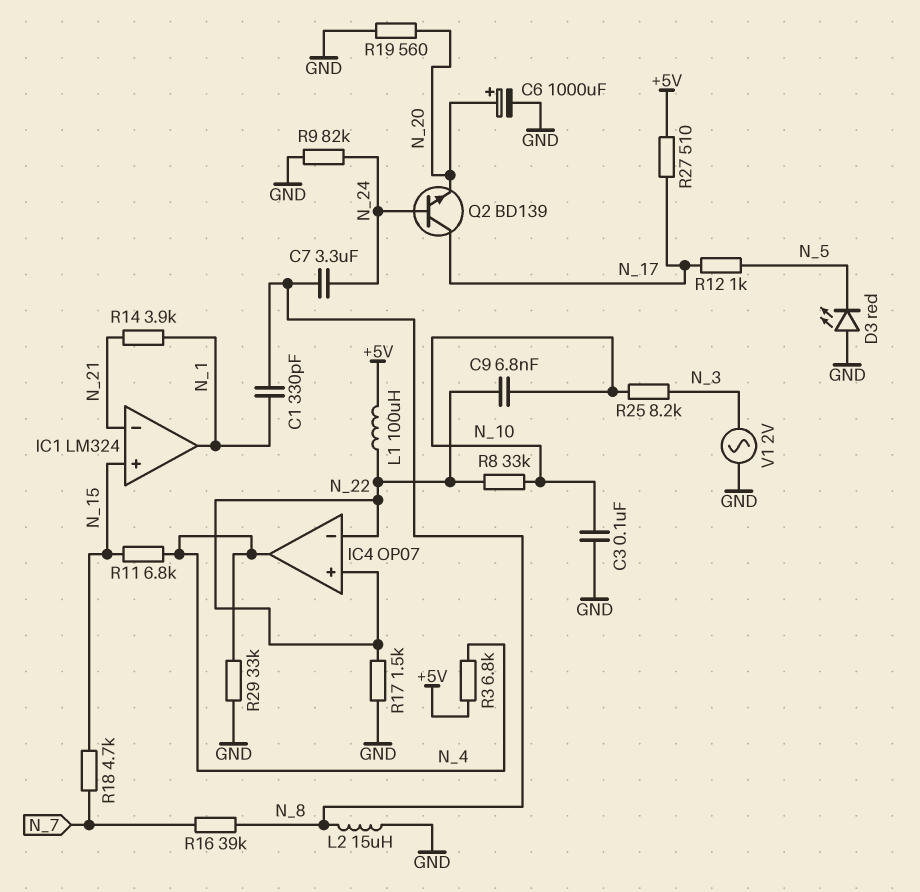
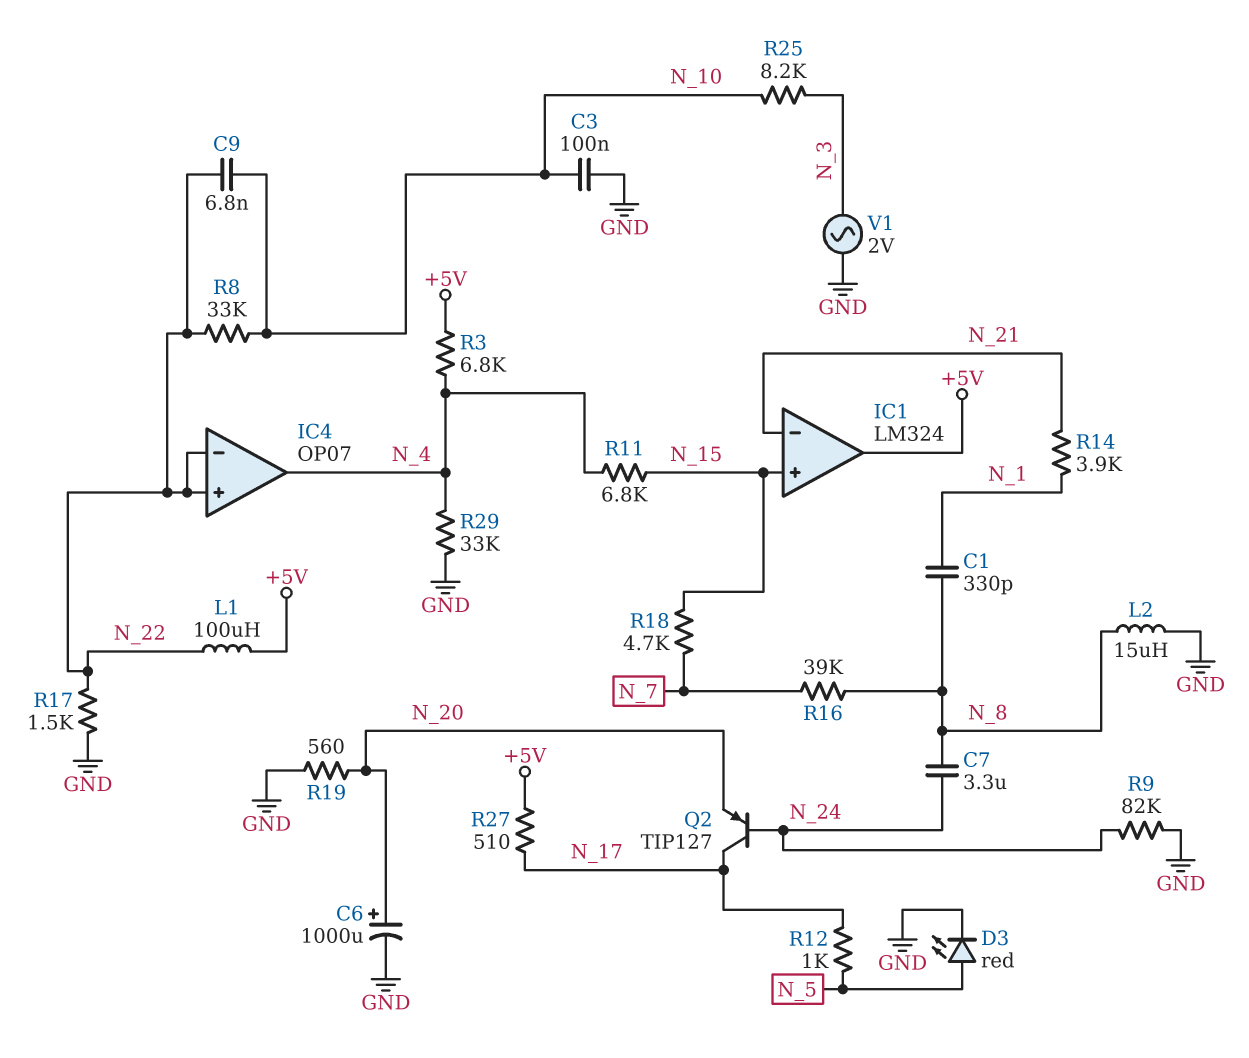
D3: LED red (A GND, K N_5) -> LED red (A N_5, K GND)
IC1 pin out: N_1 -> +5V
Q2: NPN BD139 (B N_24, C N_17, E N_20) -> PNP TIP127 (B N_24, C N_17, E N_20)

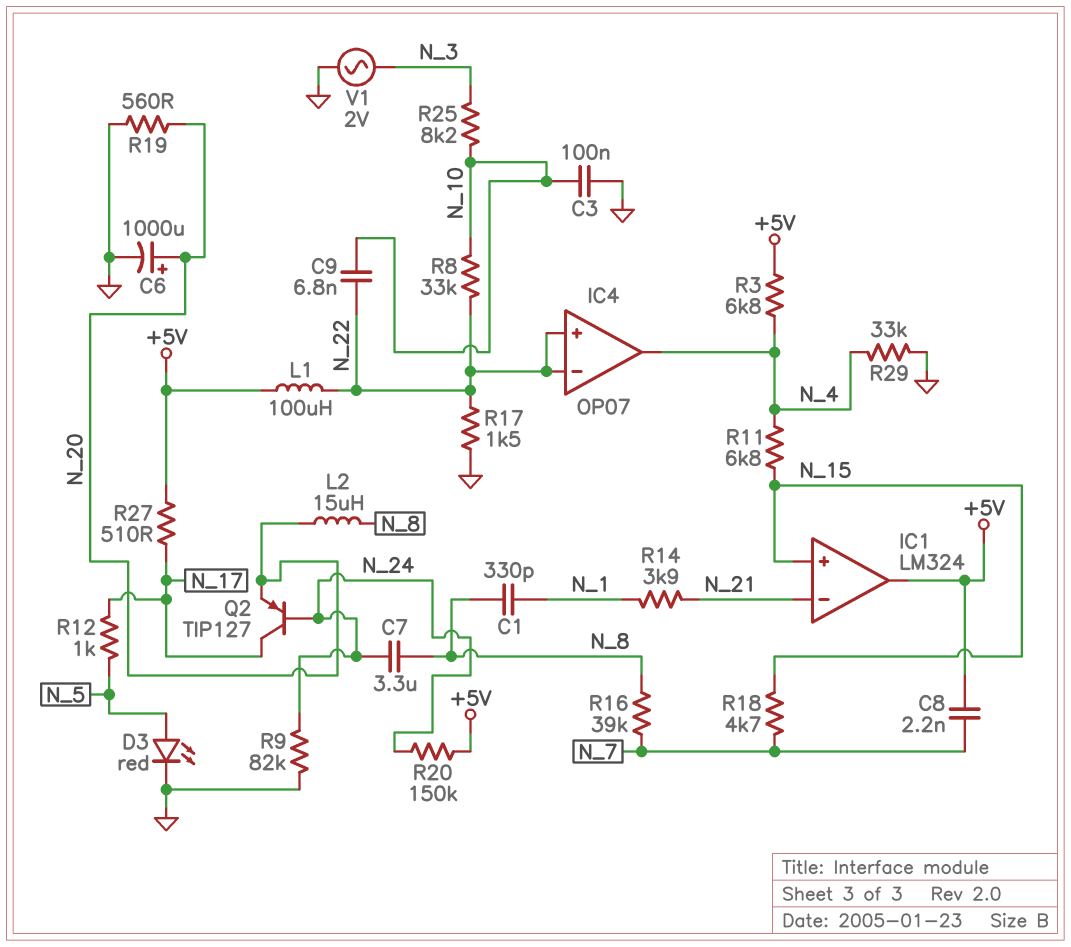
C8: none -> 2.2nF (+5V, N_7)
L2: 15uH (GND, N_8) -> 15uH (N_8, N_20)
R20: none -> 150k (+5V, N_24)

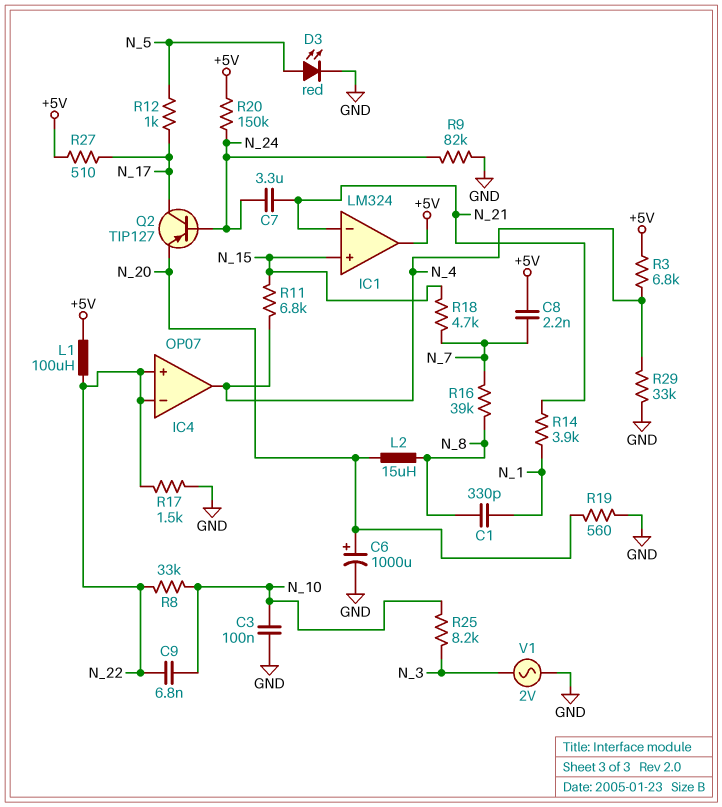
C7: 3.3uF (N_8, N_24) -> 3.3uF (N_21, N_24)

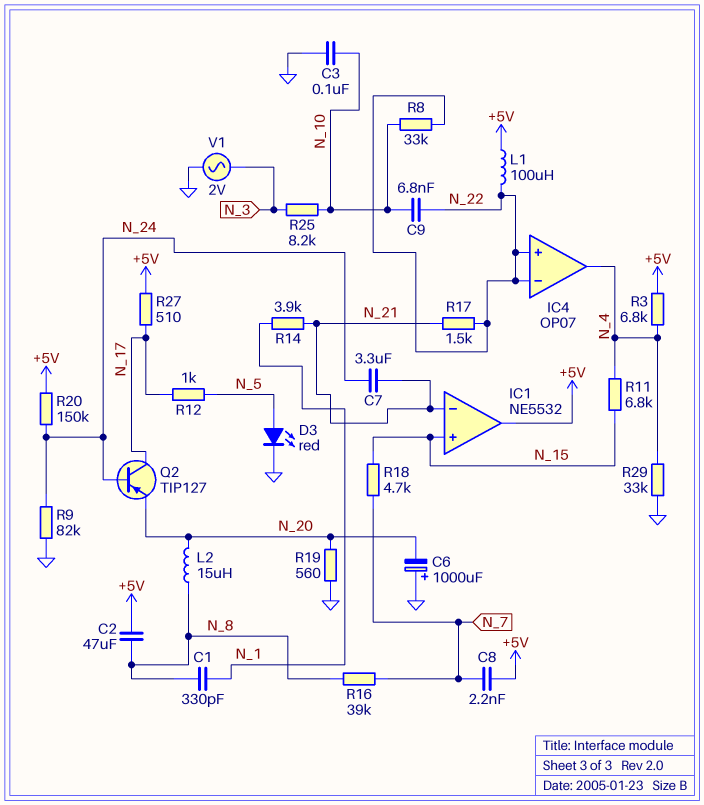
C2: none -> 47uF (+5V, N_8)
C6: 1000uF (plus N_20, minus GND) -> 1000uF (plus GND, minus N_20)
IC1: LM324 -> NE5532
R17: 1.5k (GND, N_22) -> 1.5k (N_21, N_22)

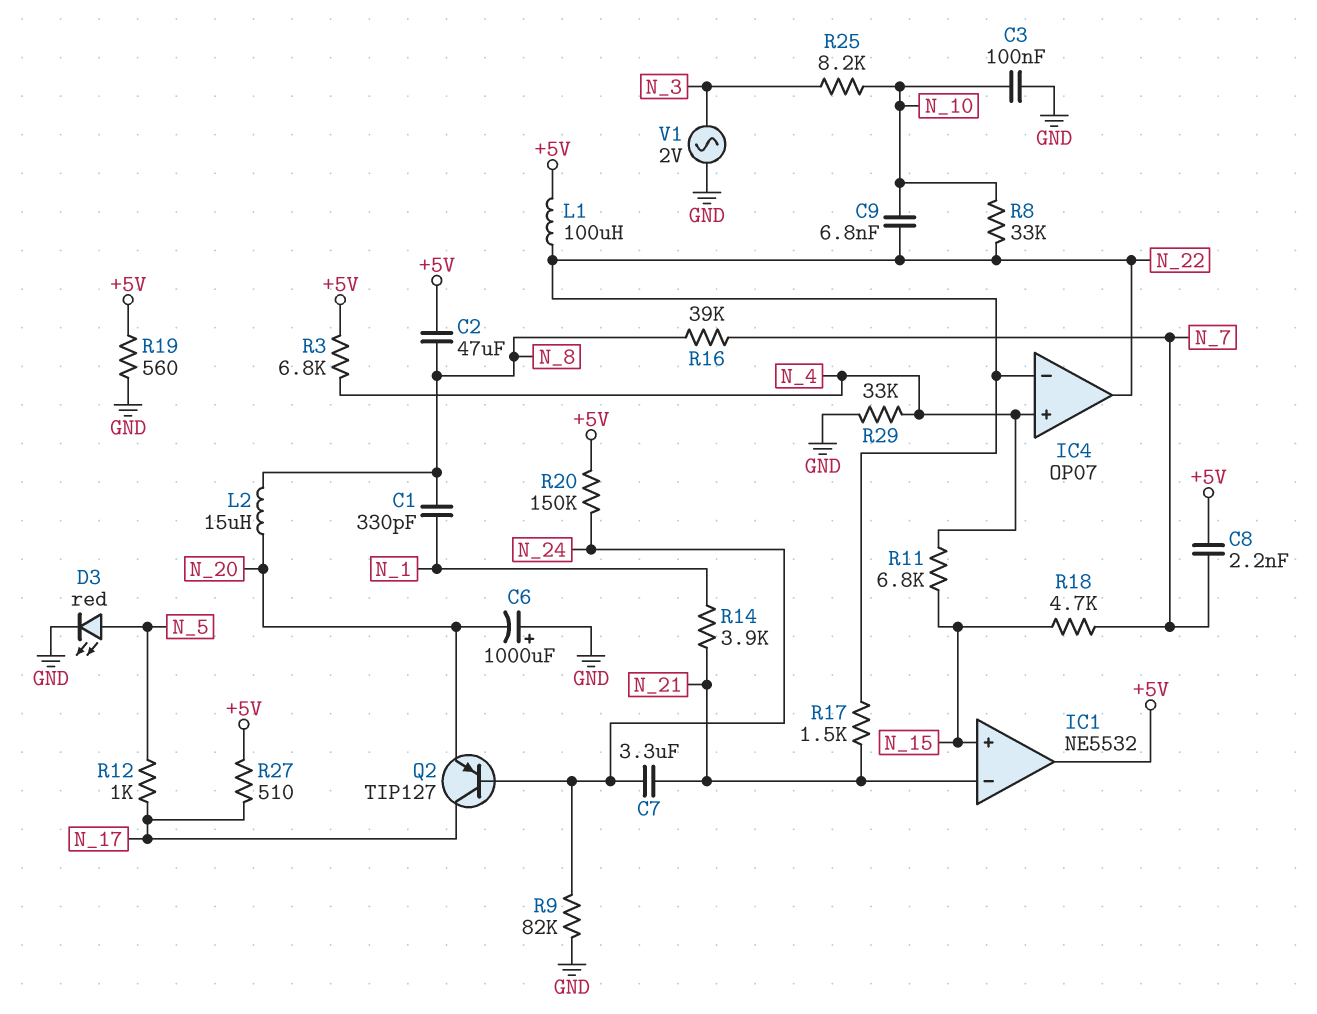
IC4 pin in+: N_22 -> N_4
IC4 pin out: N_4 -> N_22
R19: 560 (GND, N_20) -> 560 (+5V, GND)

